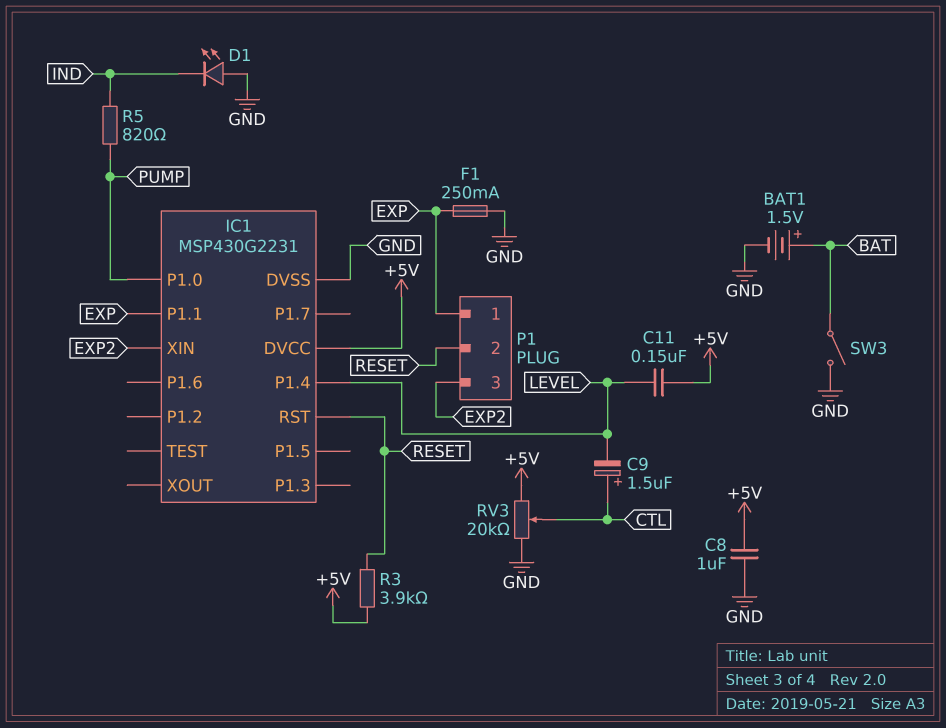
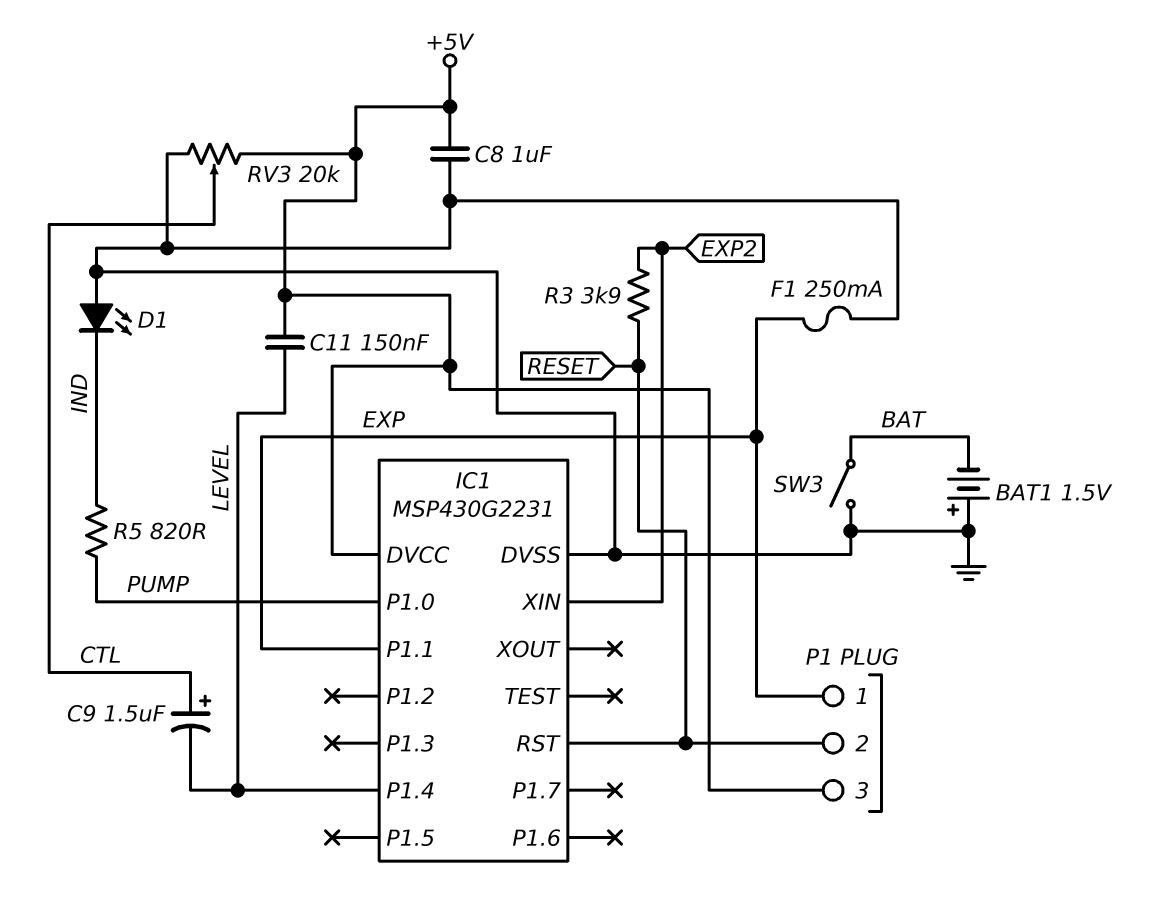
BAT1: 1.5V (plus BAT, minus GND) -> 1.5V (plus GND, minus BAT)
P1 pin 3: EXP2 -> +5V
R3: 3.9k (+5V, RESET) -> 3.9k (EXP2, RESET)

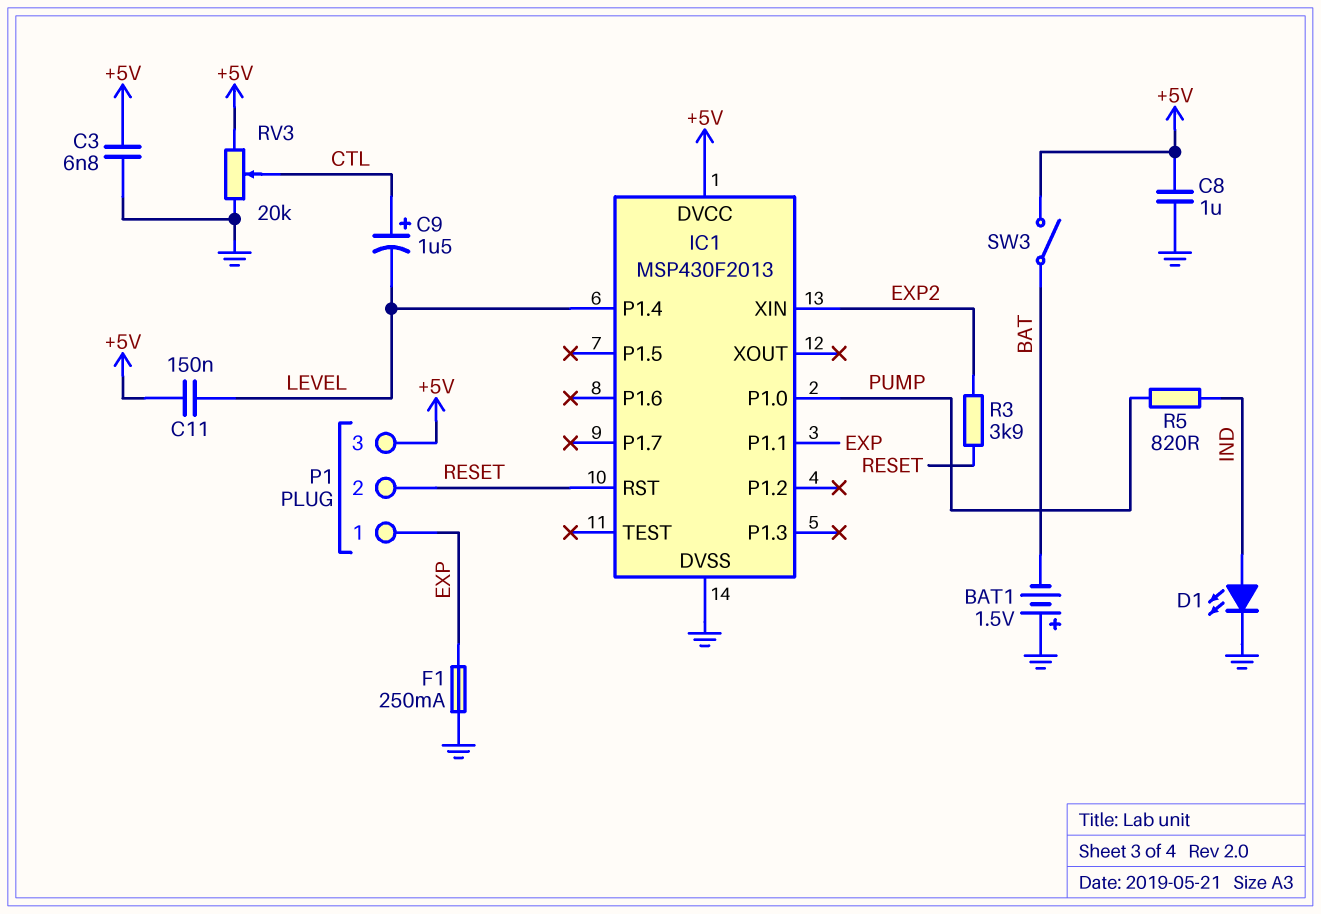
C3: none -> 6.8nF (+5V, GND)
D1: LED (A GND, K IND) -> LED (A IND, K GND)
IC1: MSP430G2231 -> MSP430F2013
SW3: switch (BAT, GND) -> switch (+5V, BAT)

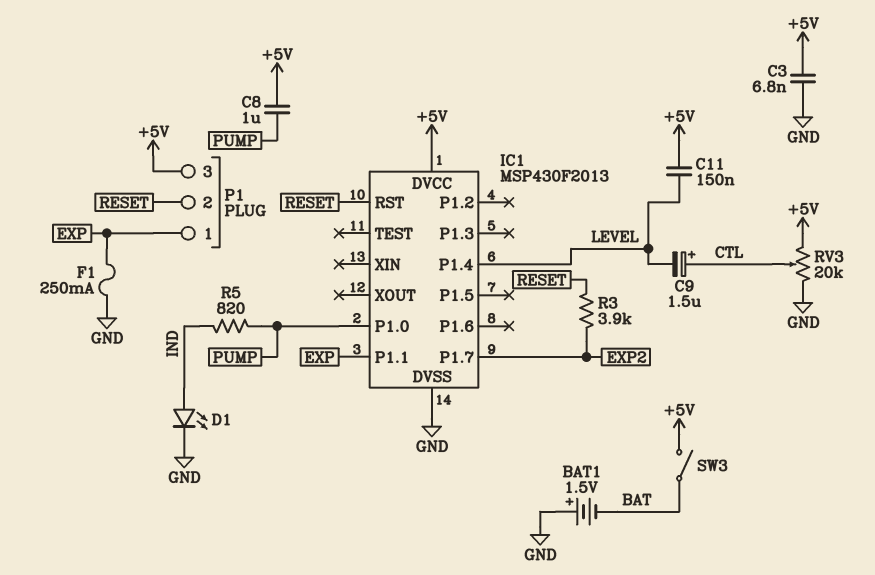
C8: 1uF (+5V, GND) -> 1uF (+5V, PUMP)
IC1 pin P1.7: none -> EXP2
IC1 pin XIN: EXP2 -> none

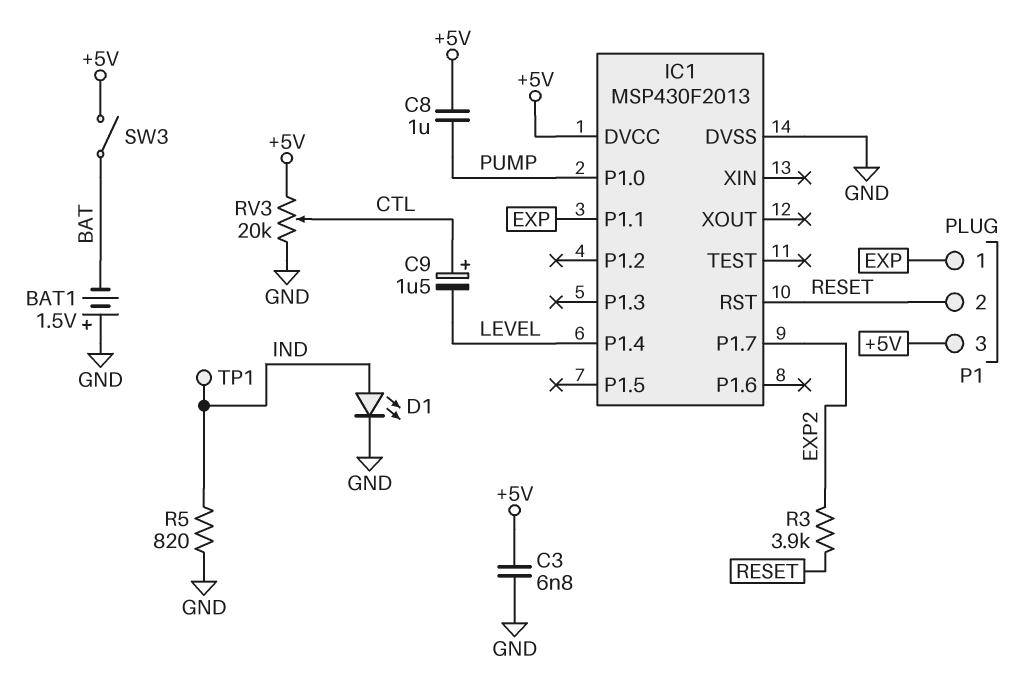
C11: 150nF (+5V, LEVEL) -> none
F1: 250mA (EXP, GND) -> none
R5: 820 (IND, PUMP) -> 820 (GND, IND)
TP1: none -> test point (IND)

